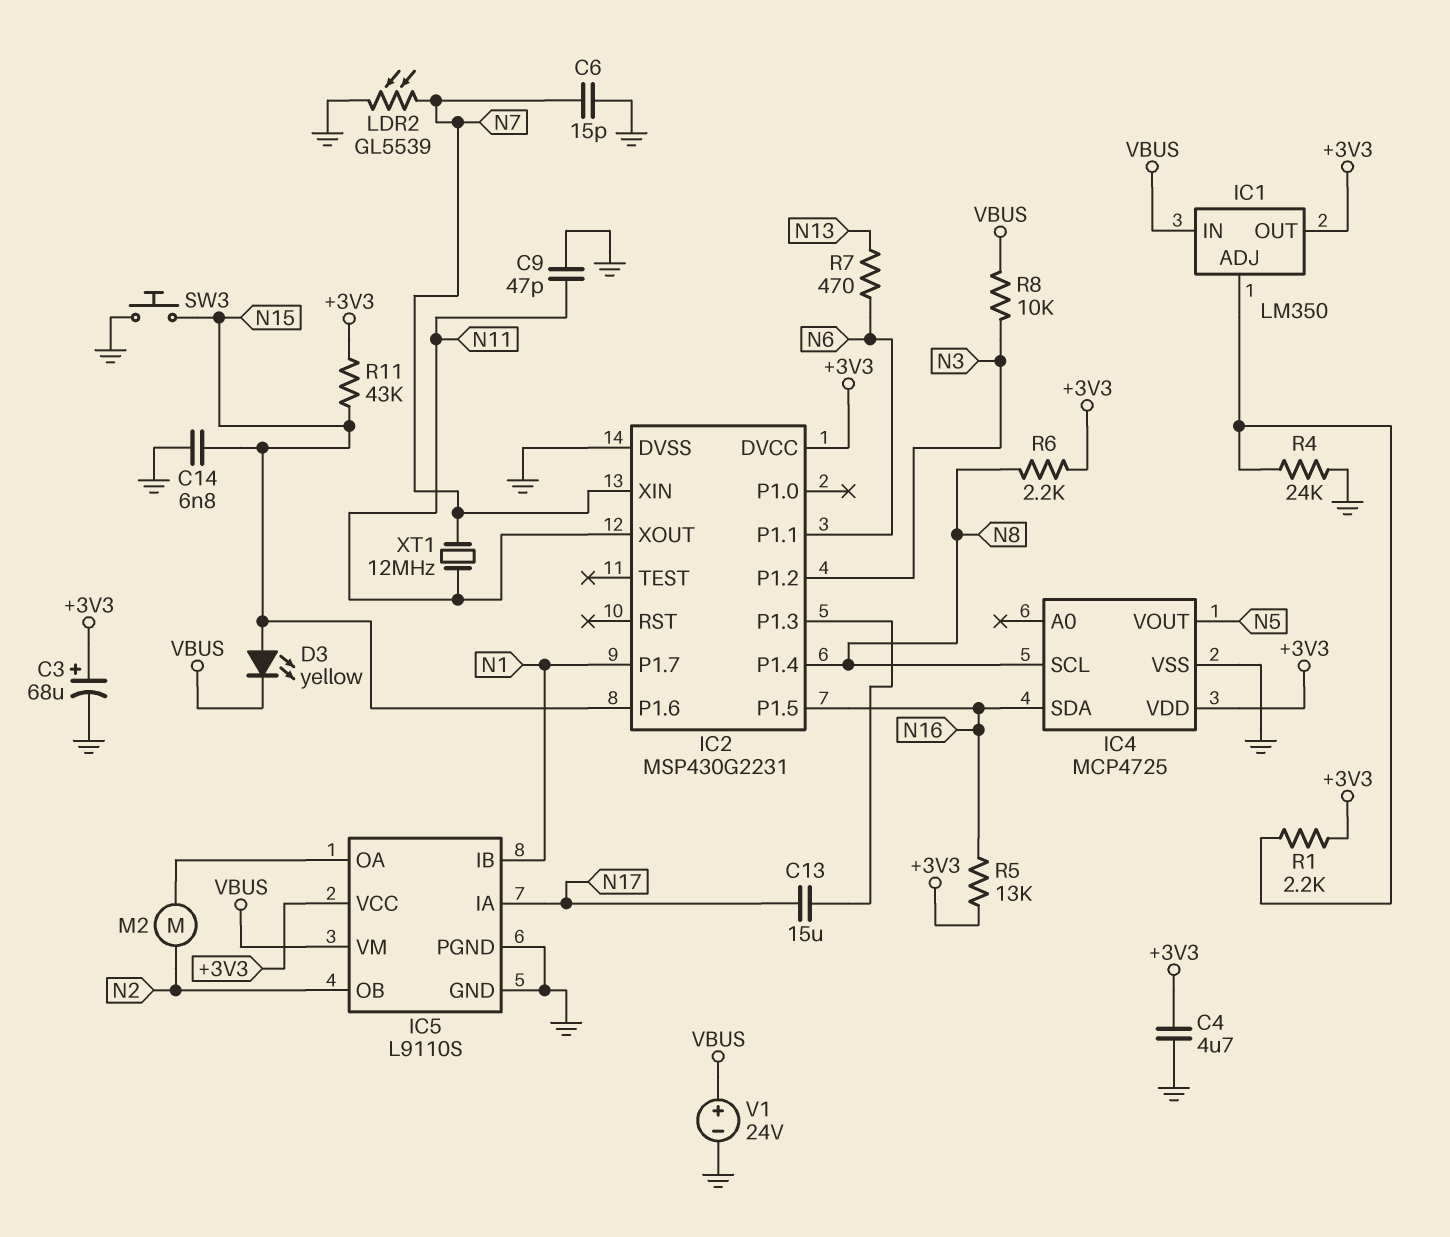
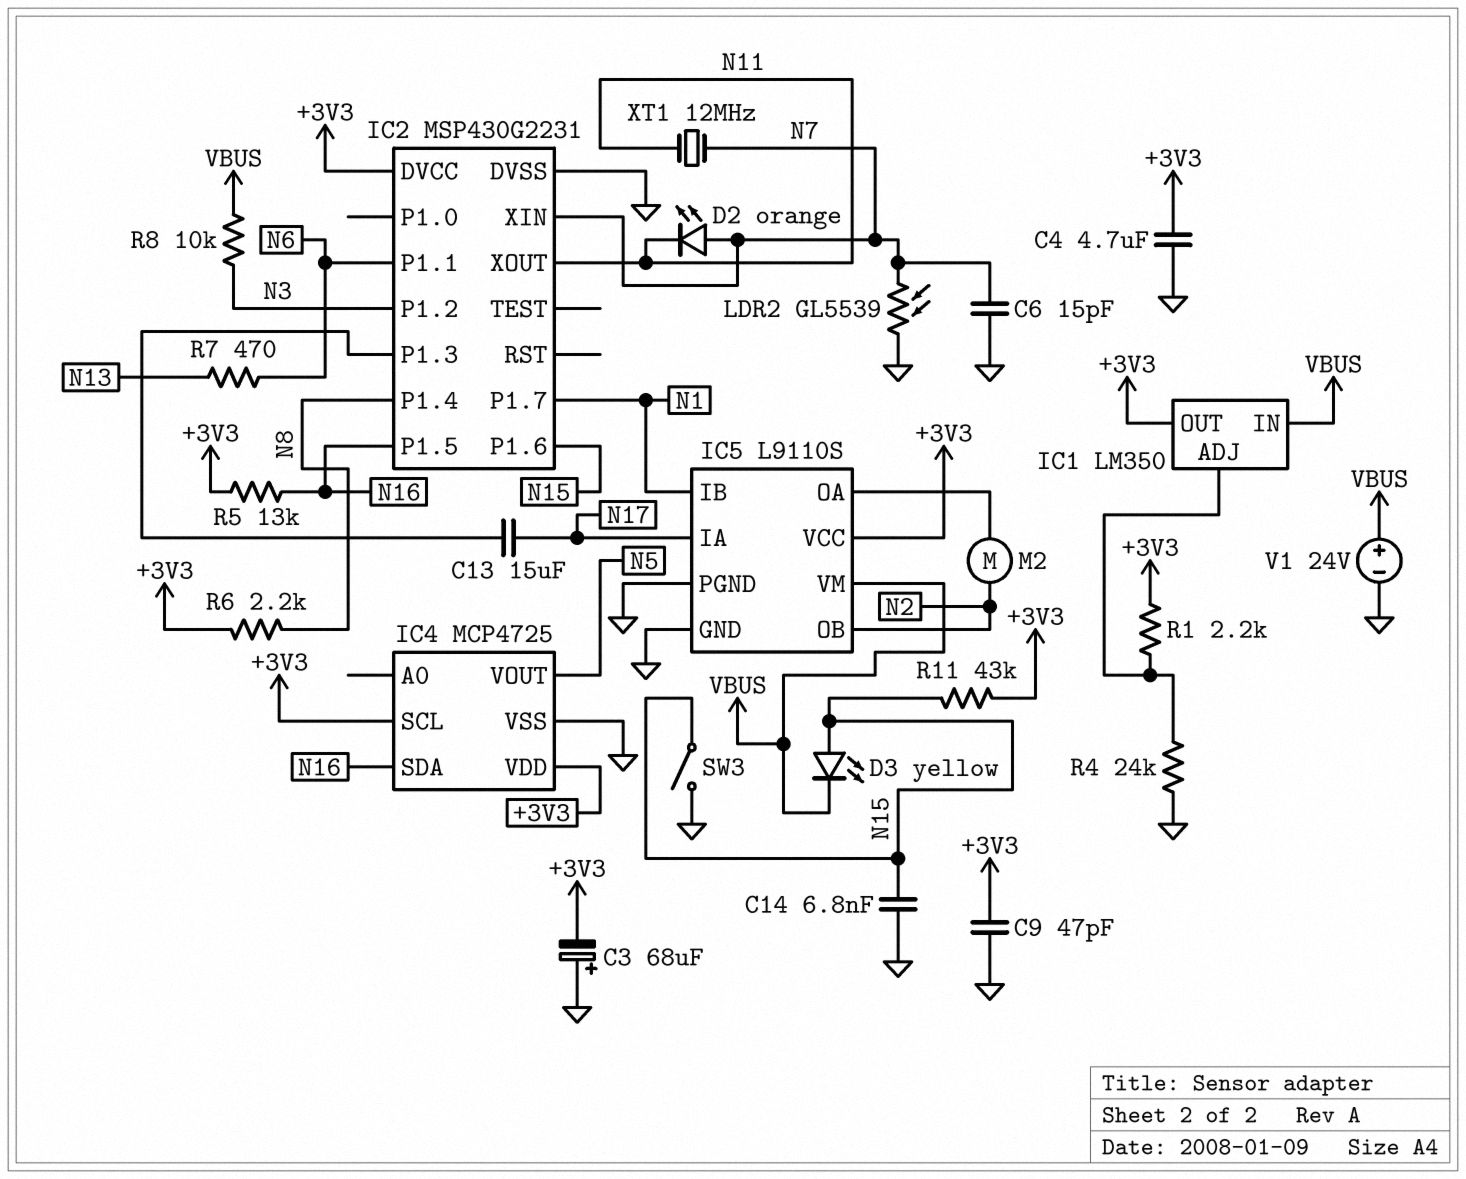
C3: 68uF (plus +3V3, minus GND) -> 68uF (plus GND, minus +3V3)
C9: 47pF (GND, N11) -> 47pF (+3V3, GND)
D2: none -> LED orange (A N7, K N11)
IC4 pin SCL: N8 -> +3V3
SW3: button (GND, N15) -> switch (GND, N15)

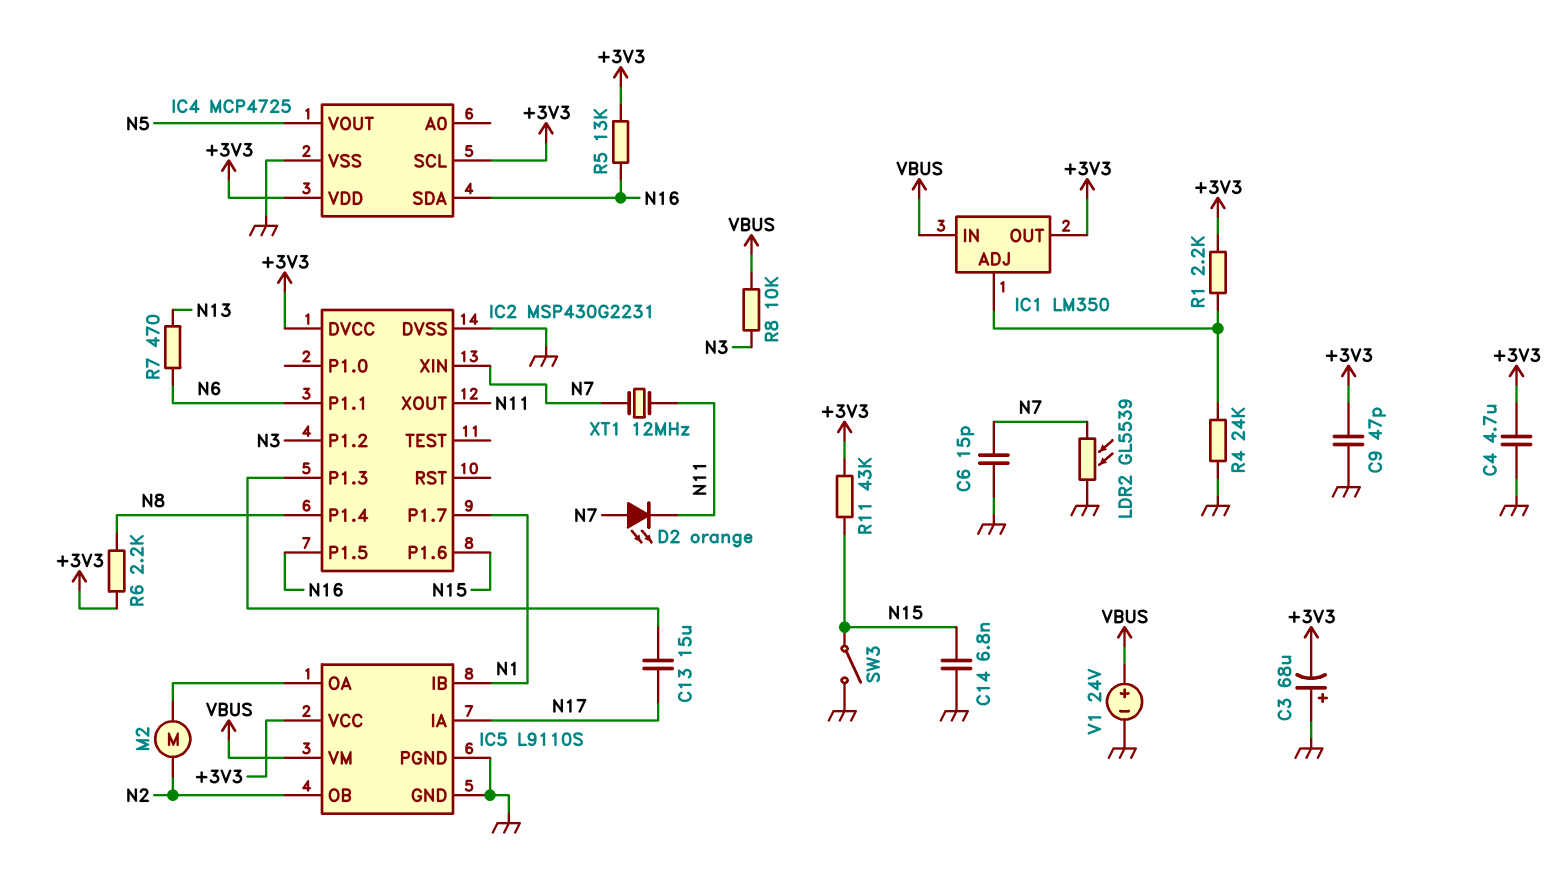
D3: LED yellow (A N15, K VBUS) -> none

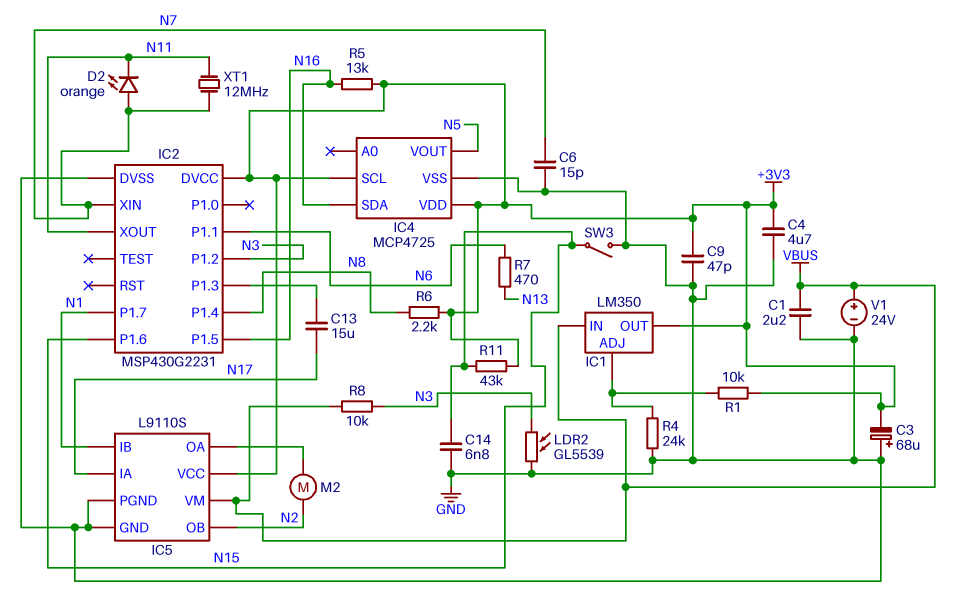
C1: none -> 2.2uF (GND, VBUS)
LDR2: GL5539 (GND, N7) -> GL5539 (GND, N3)
R1: 2.2k (+3V3, IC1/ADJ) -> 10k (+3V3, IC1/ADJ)

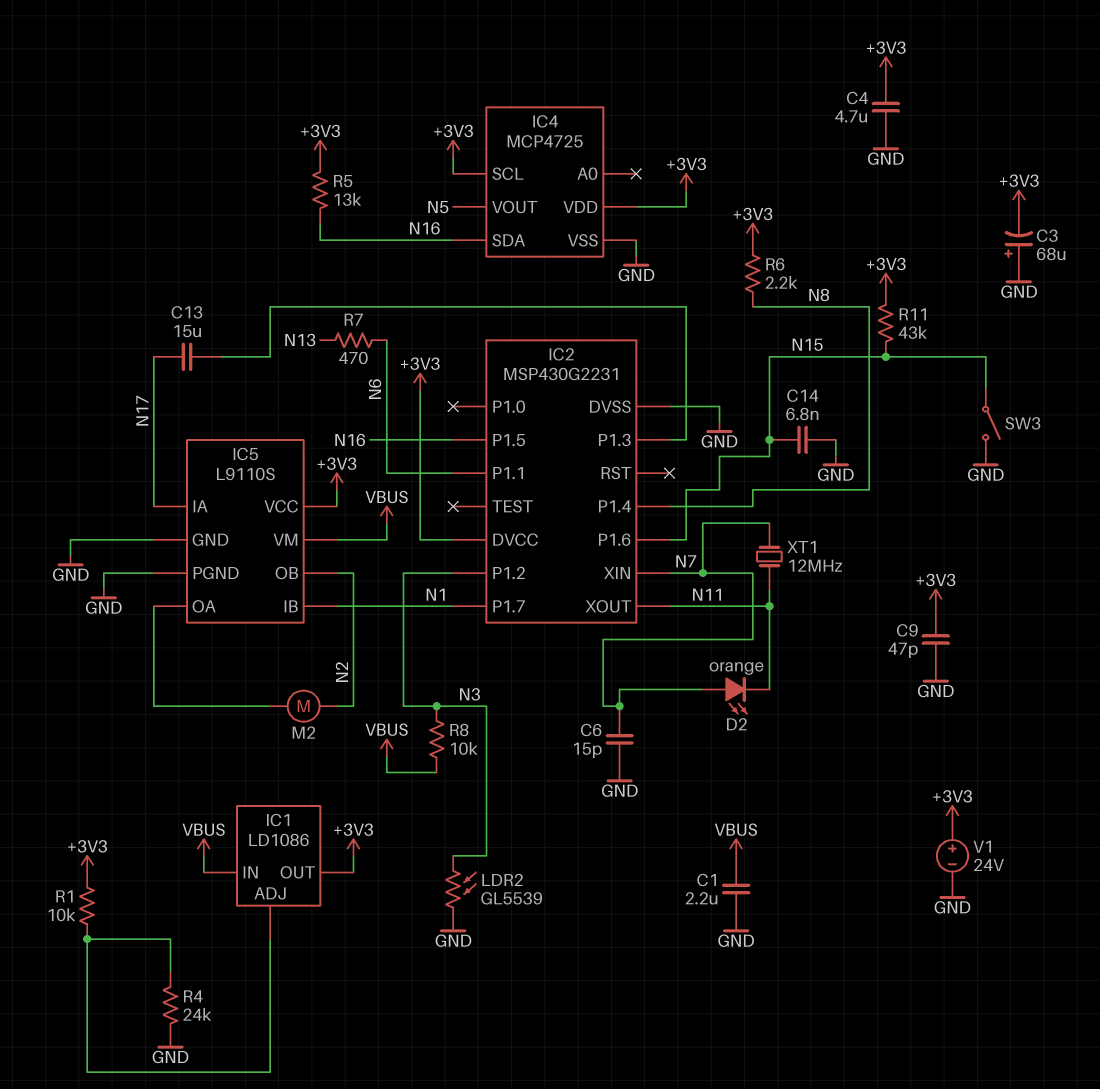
IC1: LM350 -> LD1086
V1: 24V (plus VBUS, minus GND) -> 24V (plus +3V3, minus GND)

